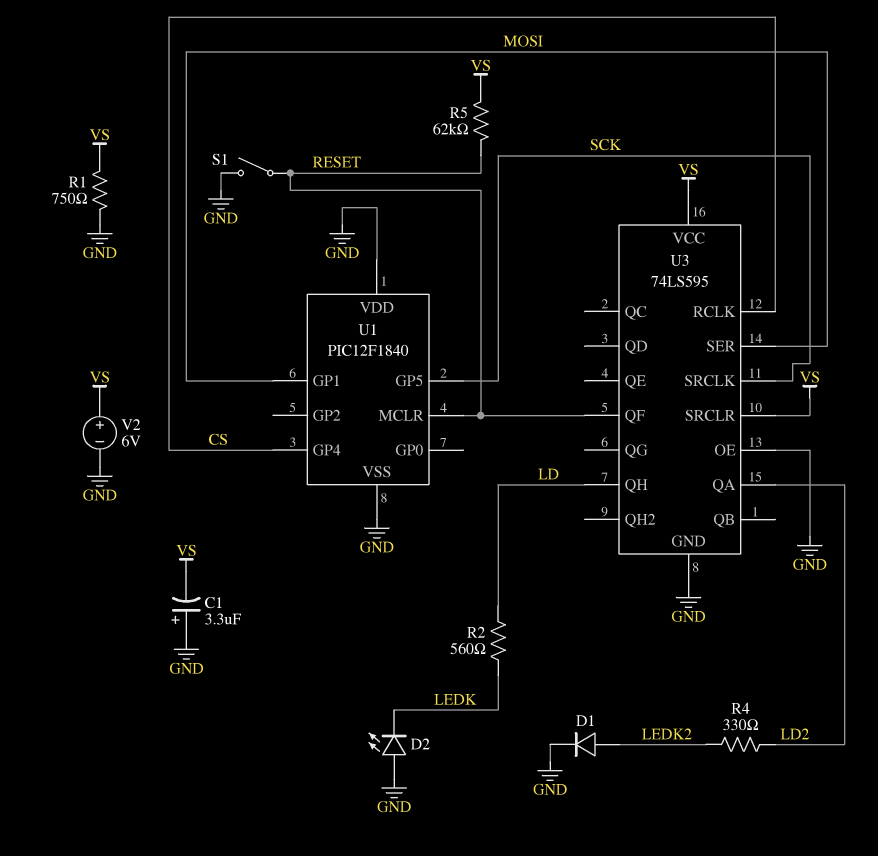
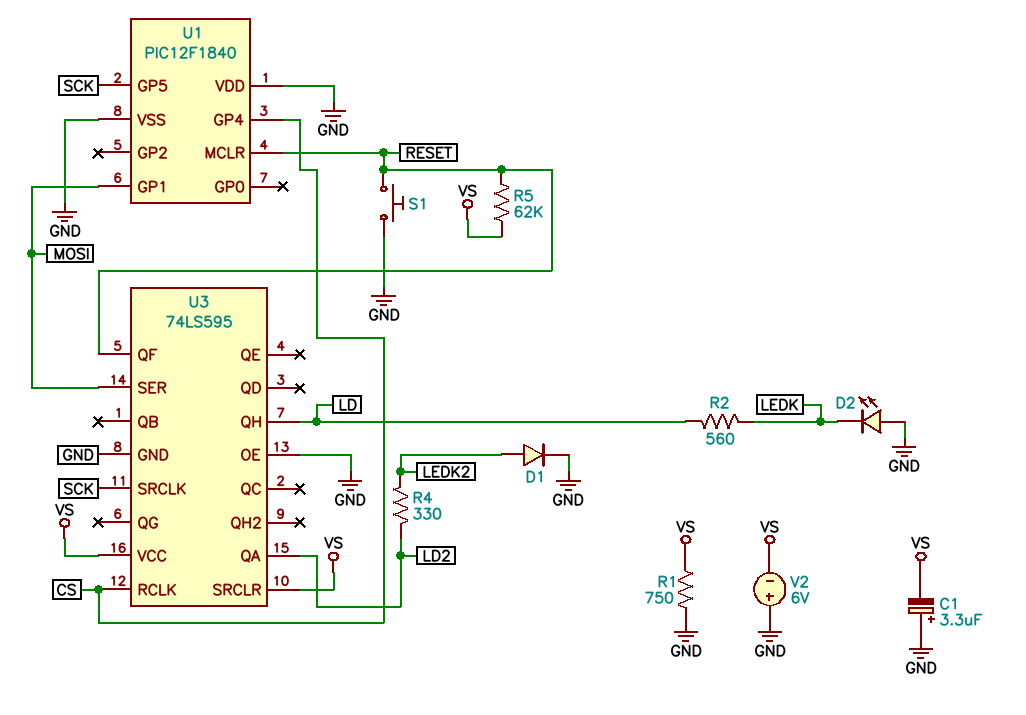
S1: switch (GND, RESET) -> button (GND, RESET)
V2: 6V (plus VS, minus GND) -> 6V (plus GND, minus VS)

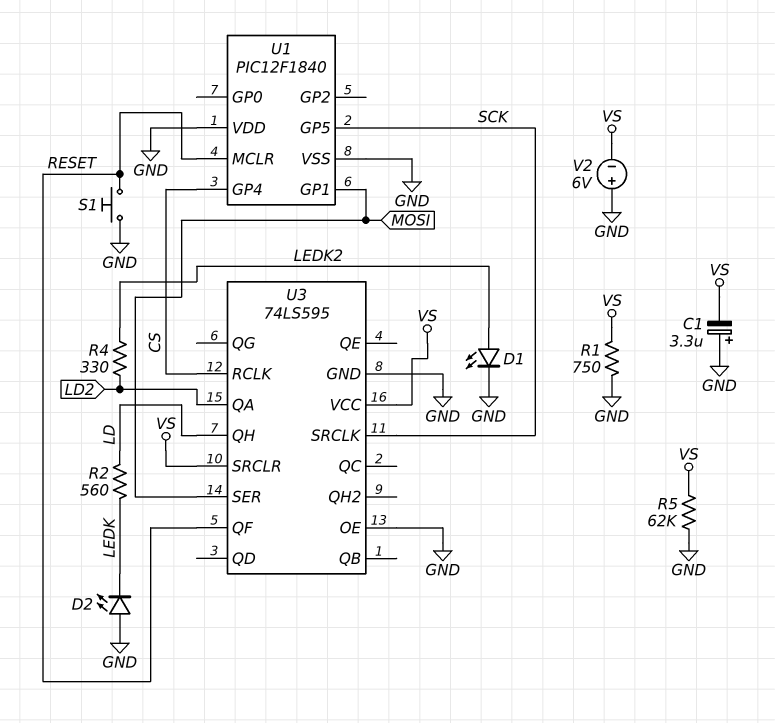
D1: diode (A LEDK2, K GND) -> LED (A LEDK2, K GND)
R5: 62k (RESET, VS) -> 62k (GND, VS)

